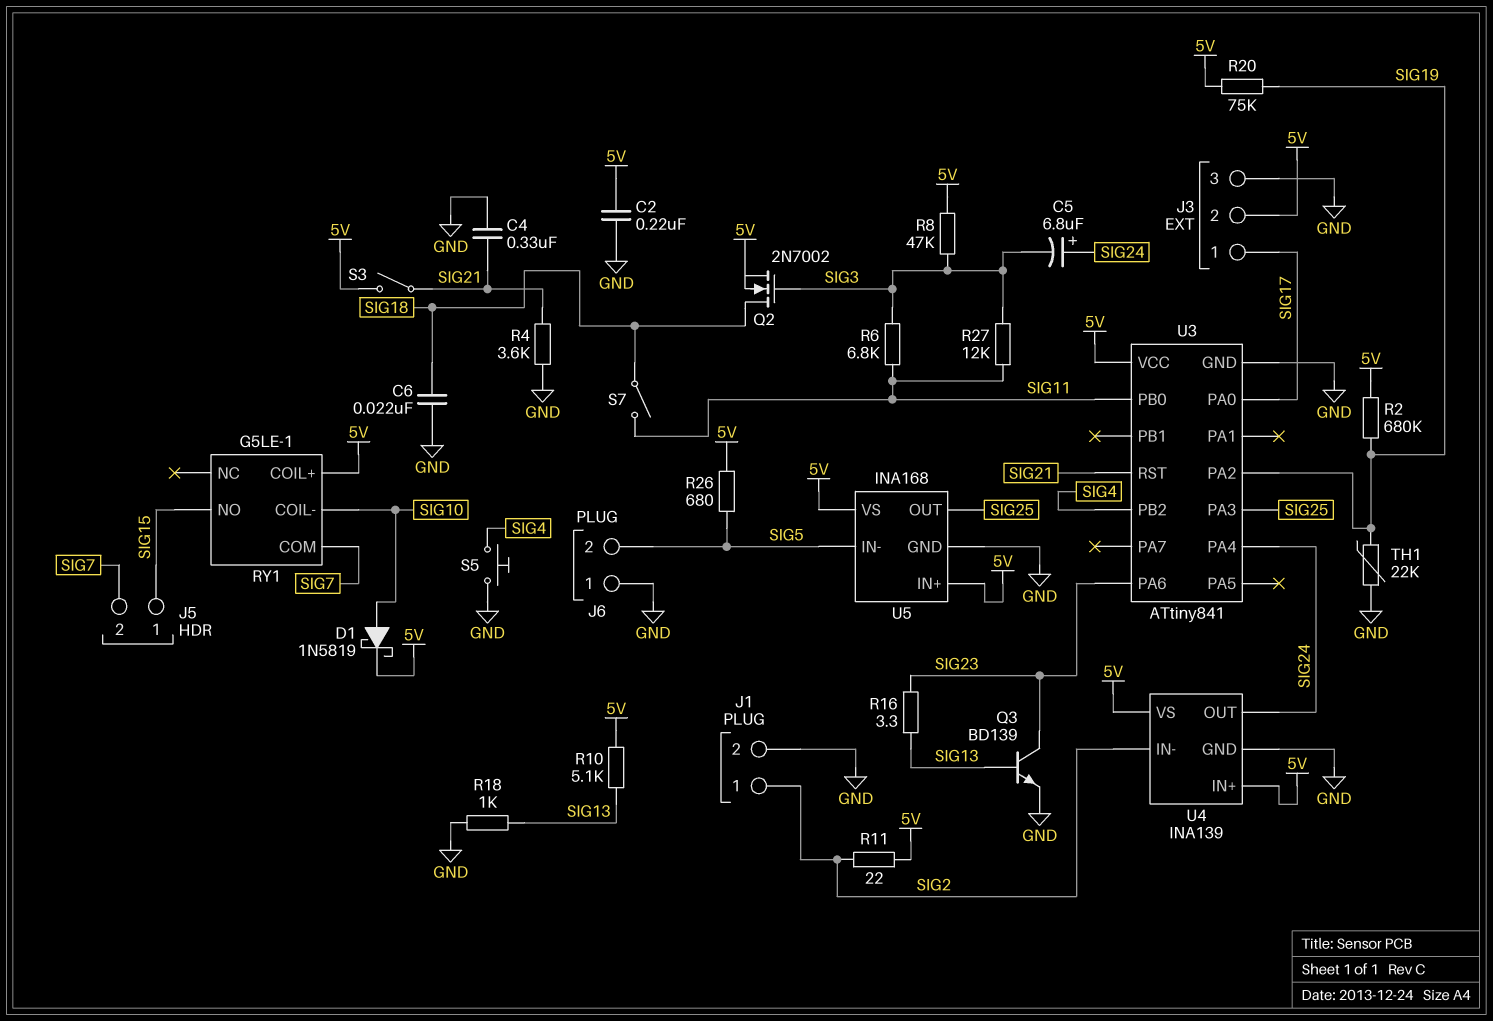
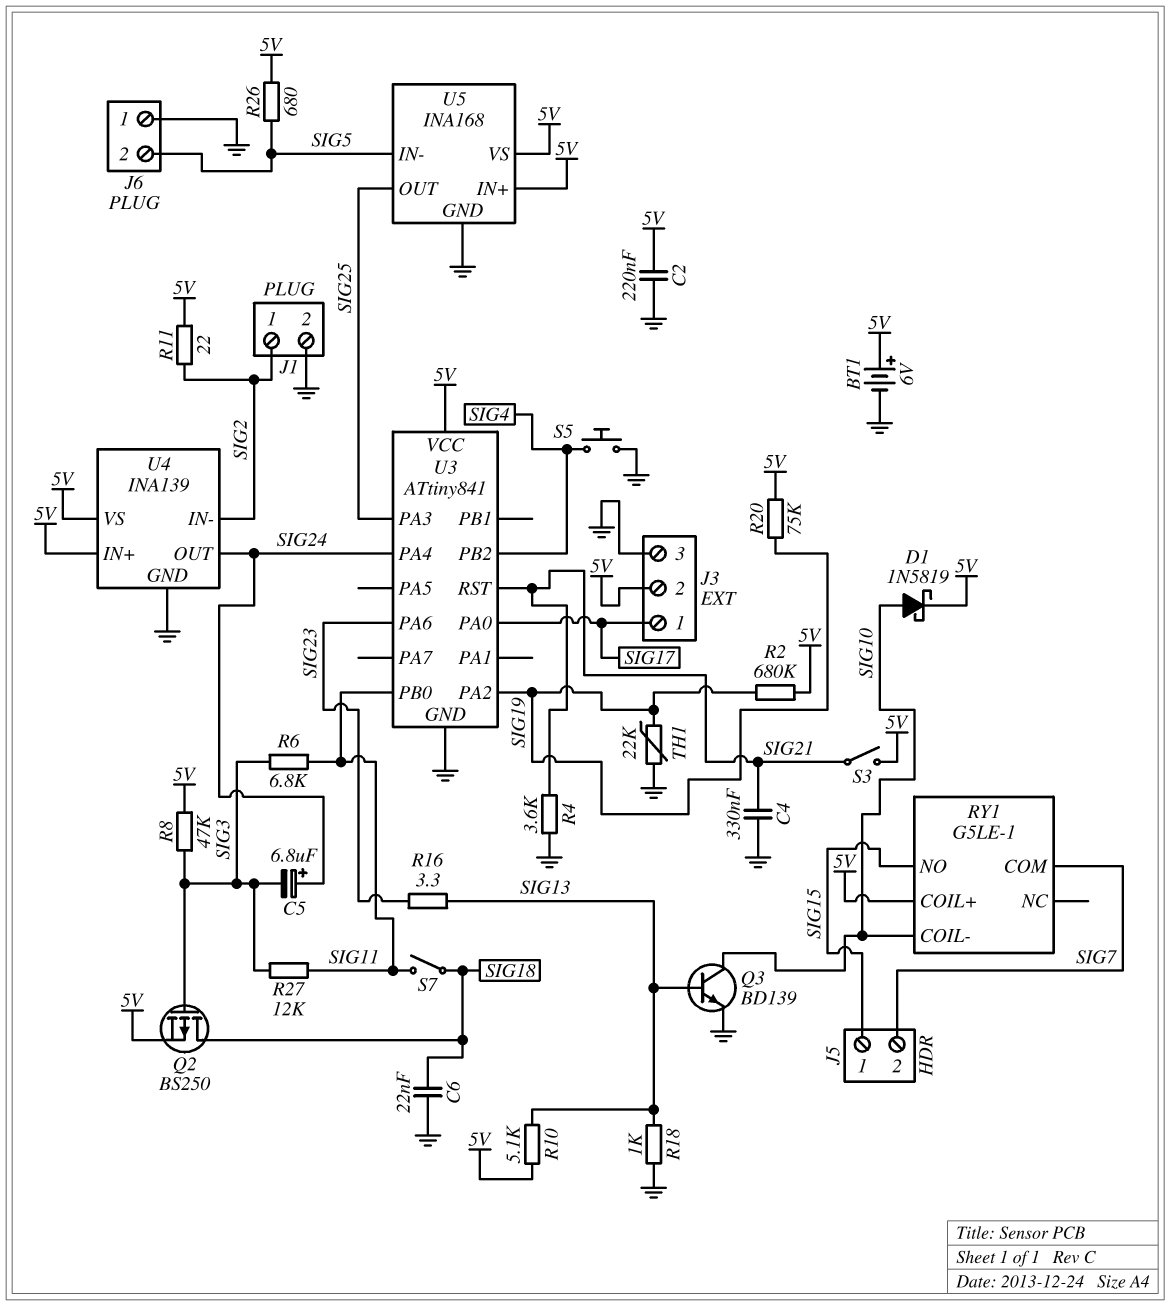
BT1: none -> 6V (plus 5V, minus GND)
Q2: NMOS 2N7002 (G SIG3, D SIG18, S 5V) -> PMOS BS250 (G SIG3, D SIG18, S 5V)
Q3: NPN BD139 (B SIG13, C SIG23, E GND) -> NPN BD139 (B SIG13, C SIG10, E GND)

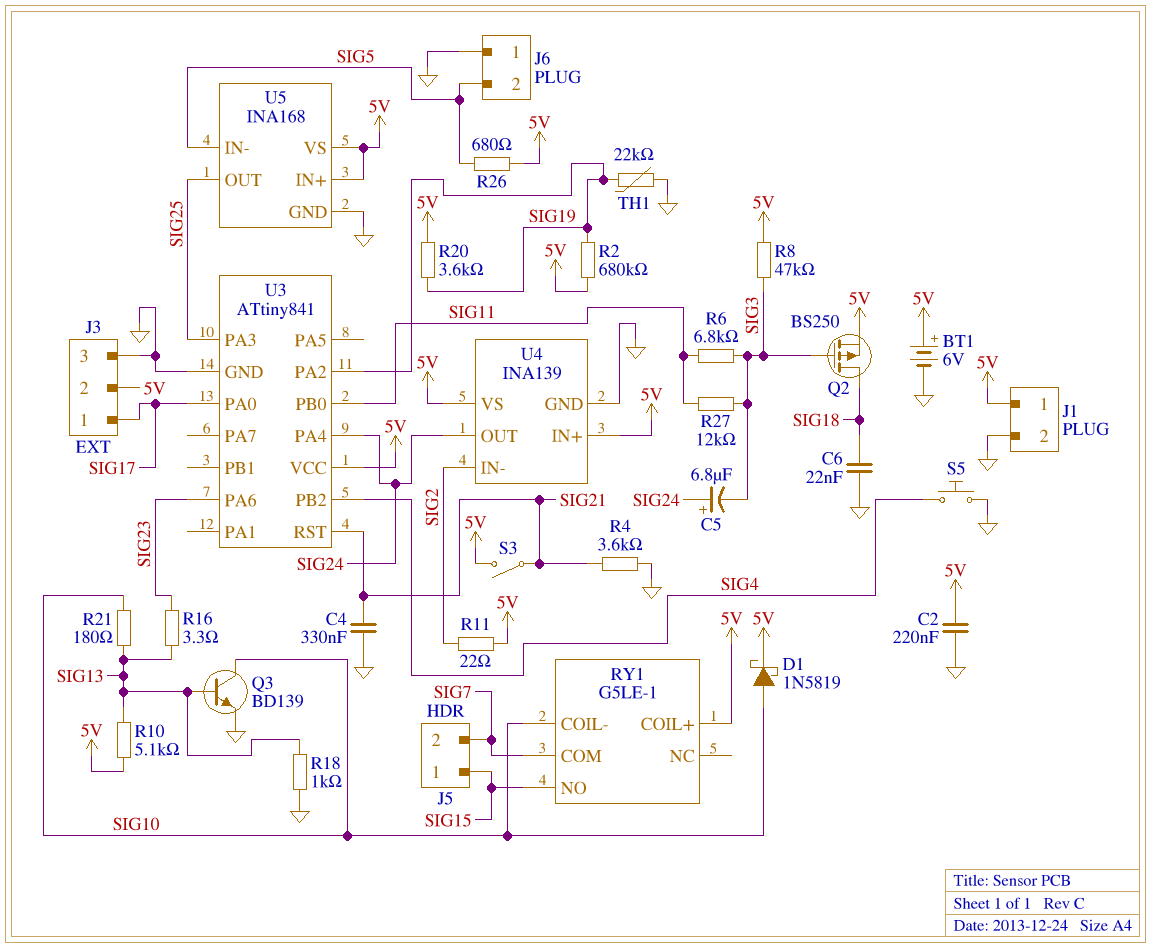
J1 pin 1: SIG2 -> 5V
R20: 75k (5V, SIG19) -> 3.6k (5V, SIG19)
R21: none -> 180 (SIG10, SIG13)
S7: switch (SIG11, SIG18) -> none

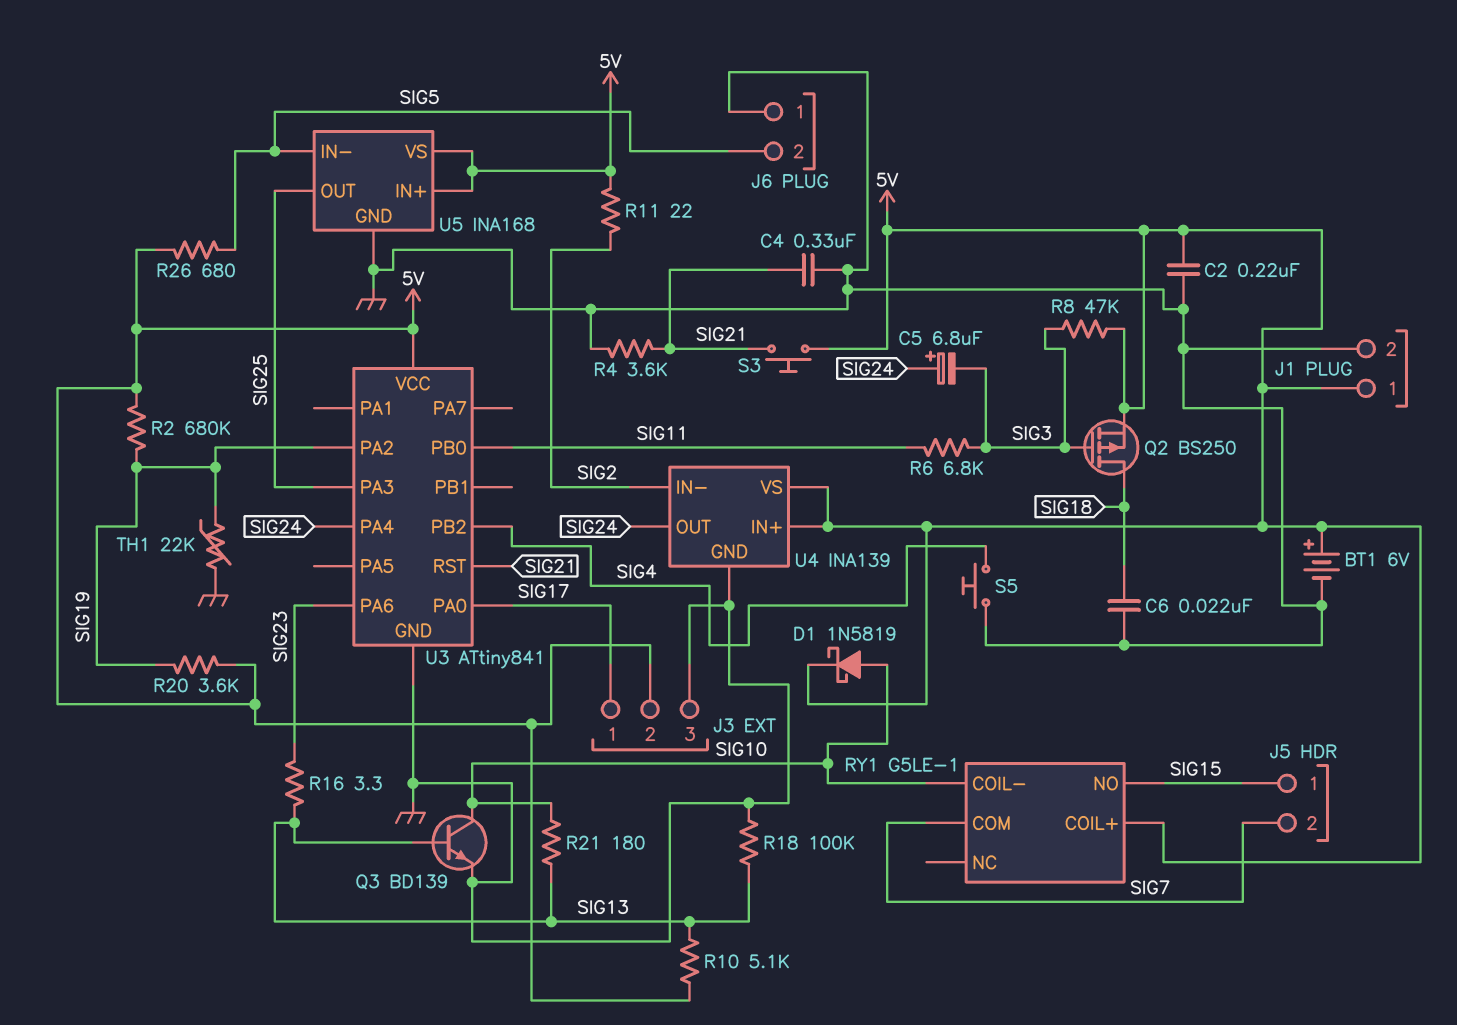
R18: 1k (GND, SIG13) -> 100k (GND, SIG13)
R27: 12k (SIG3, SIG11) -> none
S3: switch (5V, SIG21) -> button (5V, SIG21)

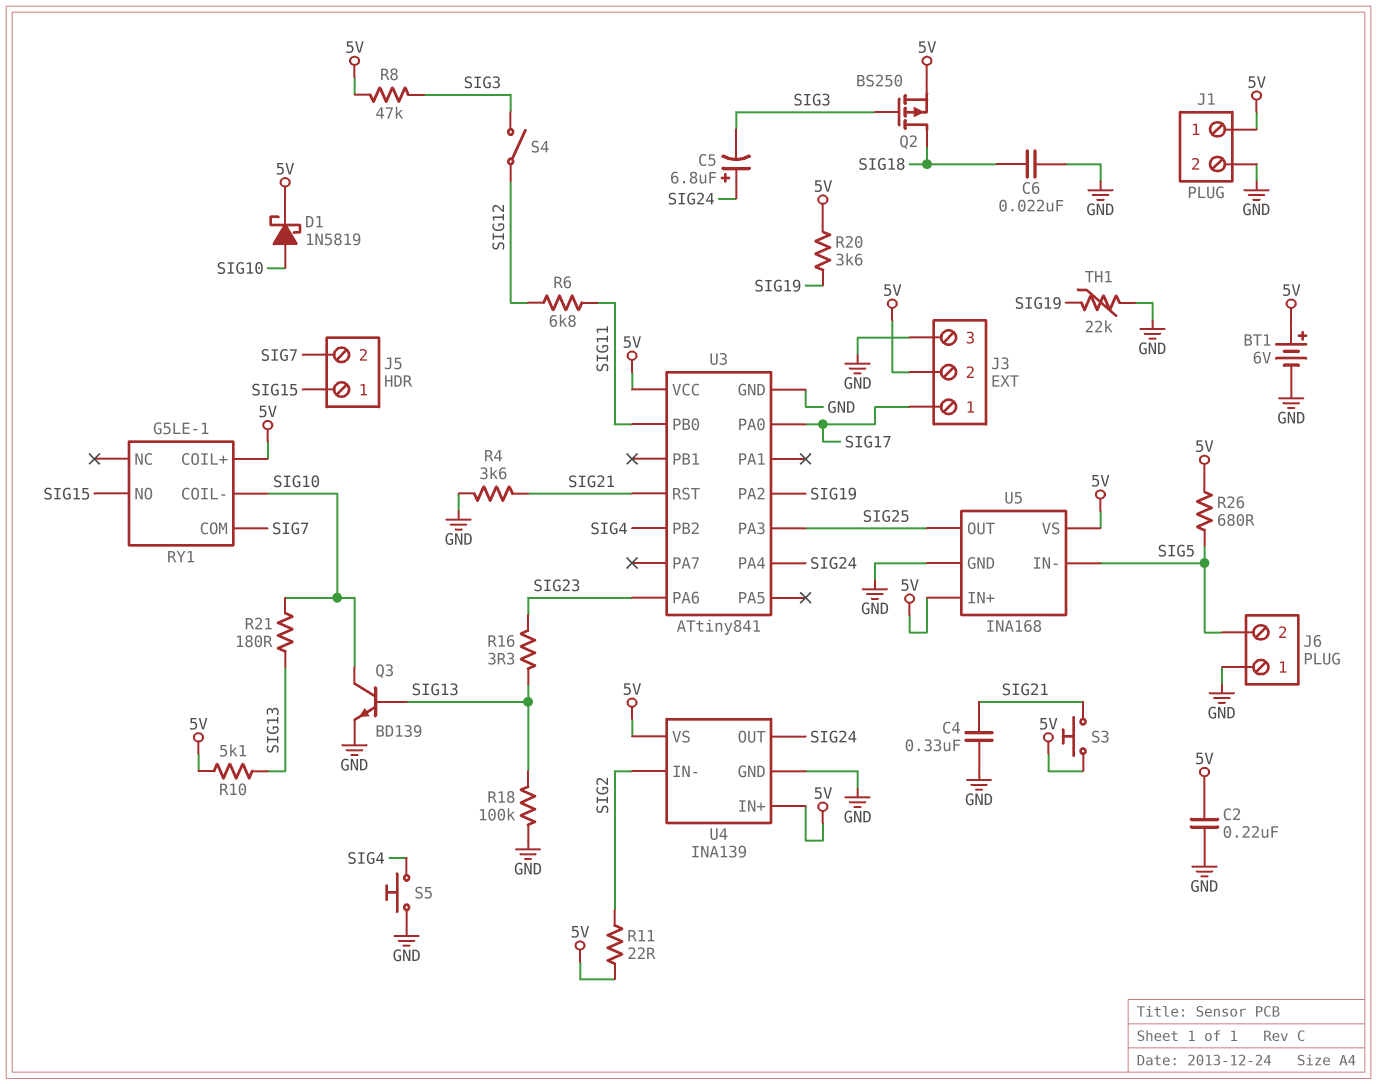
R2: 680k (5V, SIG19) -> none
R6: 6.8k (SIG3, SIG11) -> 6.8k (SIG11, SIG12)
S4: none -> switch (SIG3, SIG12)

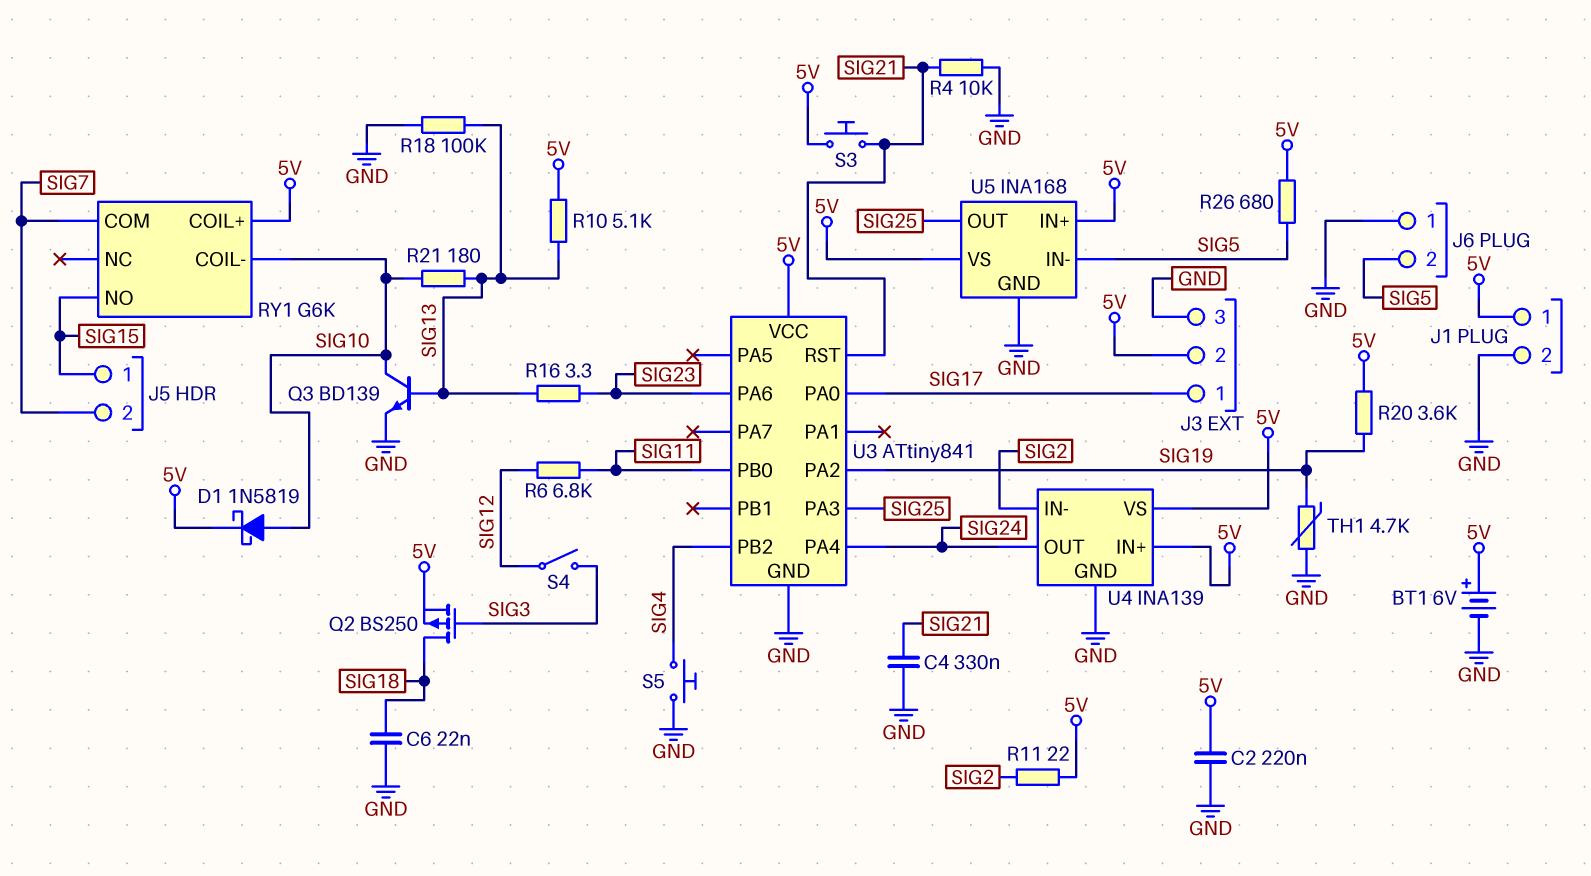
C5: 6.8uF (plus SIG24, minus SIG3) -> none
R4: 3.6k (GND, SIG21) -> 10k (GND, SIG21)
R8: 47k (5V, SIG3) -> none
RY1: G5LE-1 -> G6K
TH1: 22k (GND, SIG19) -> 4.7k (GND, SIG19)

